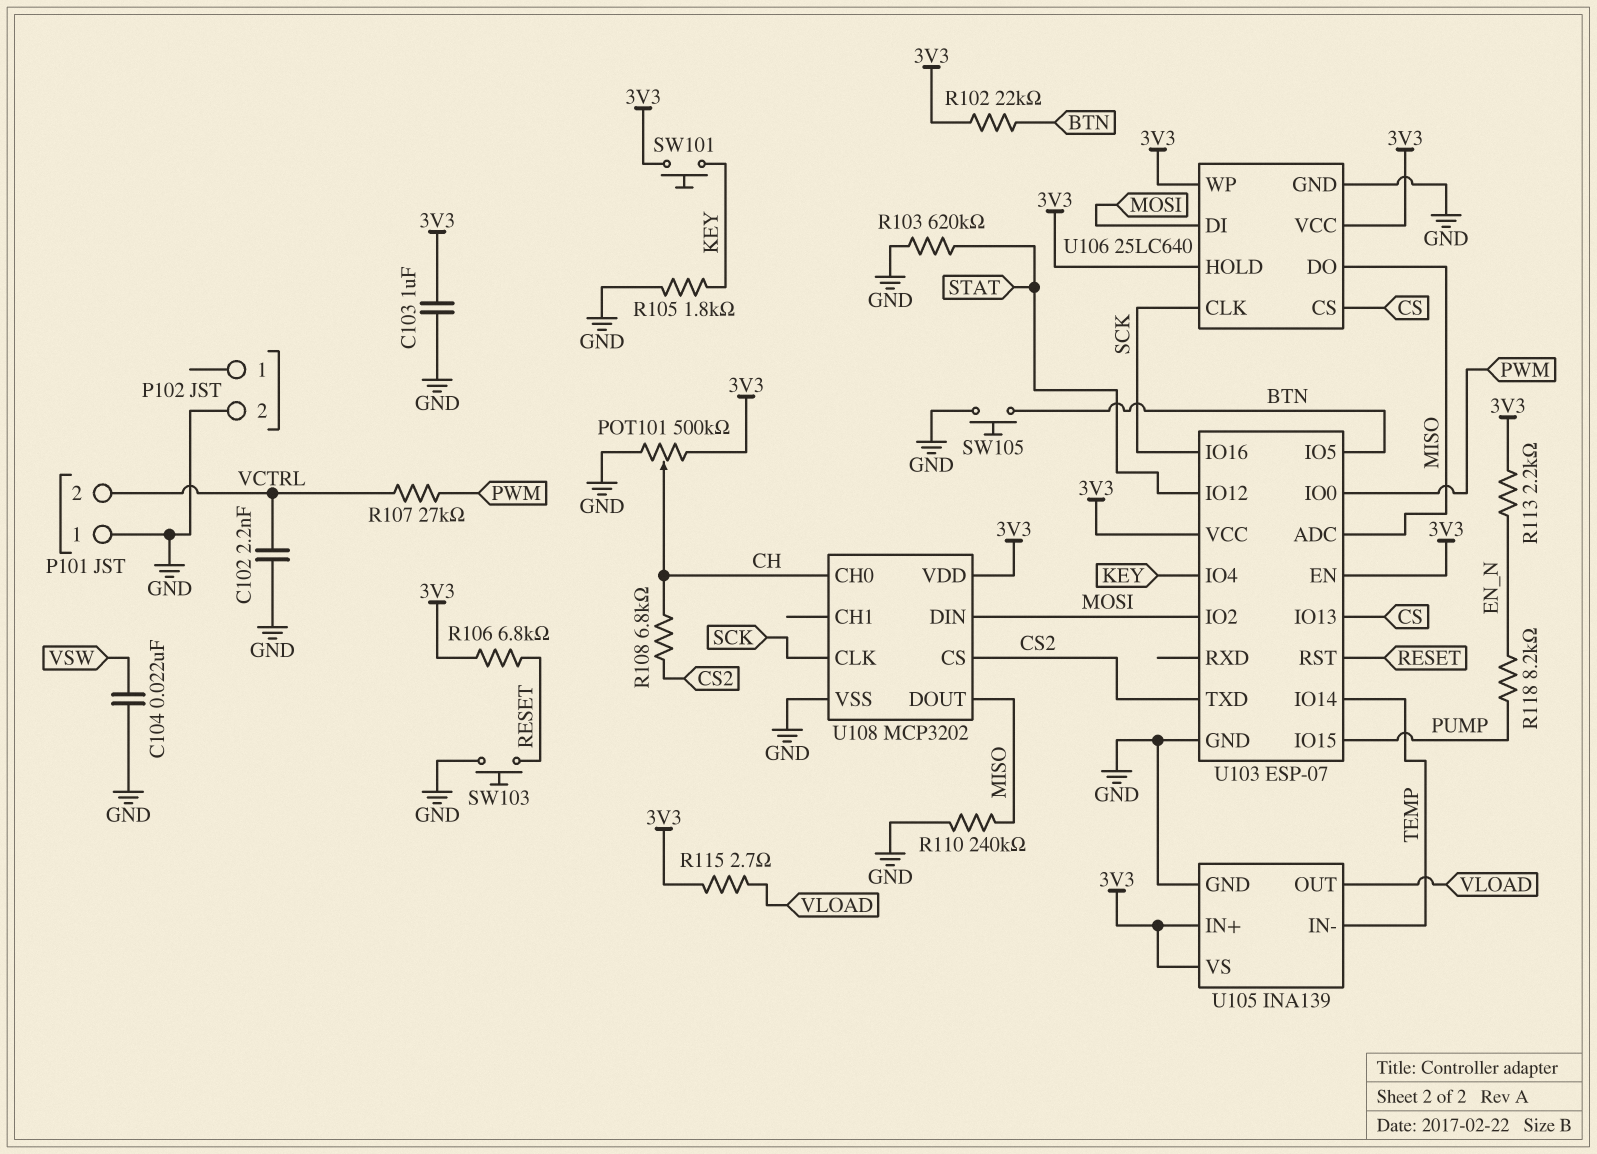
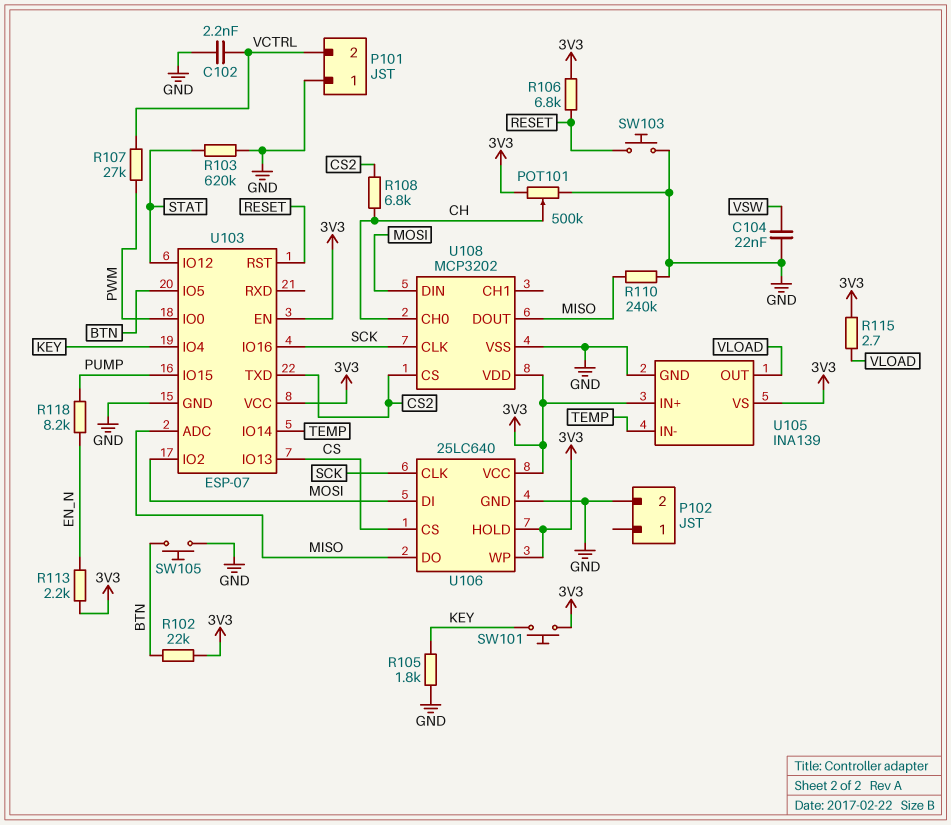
C103: 1uF (3V3, GND) -> none

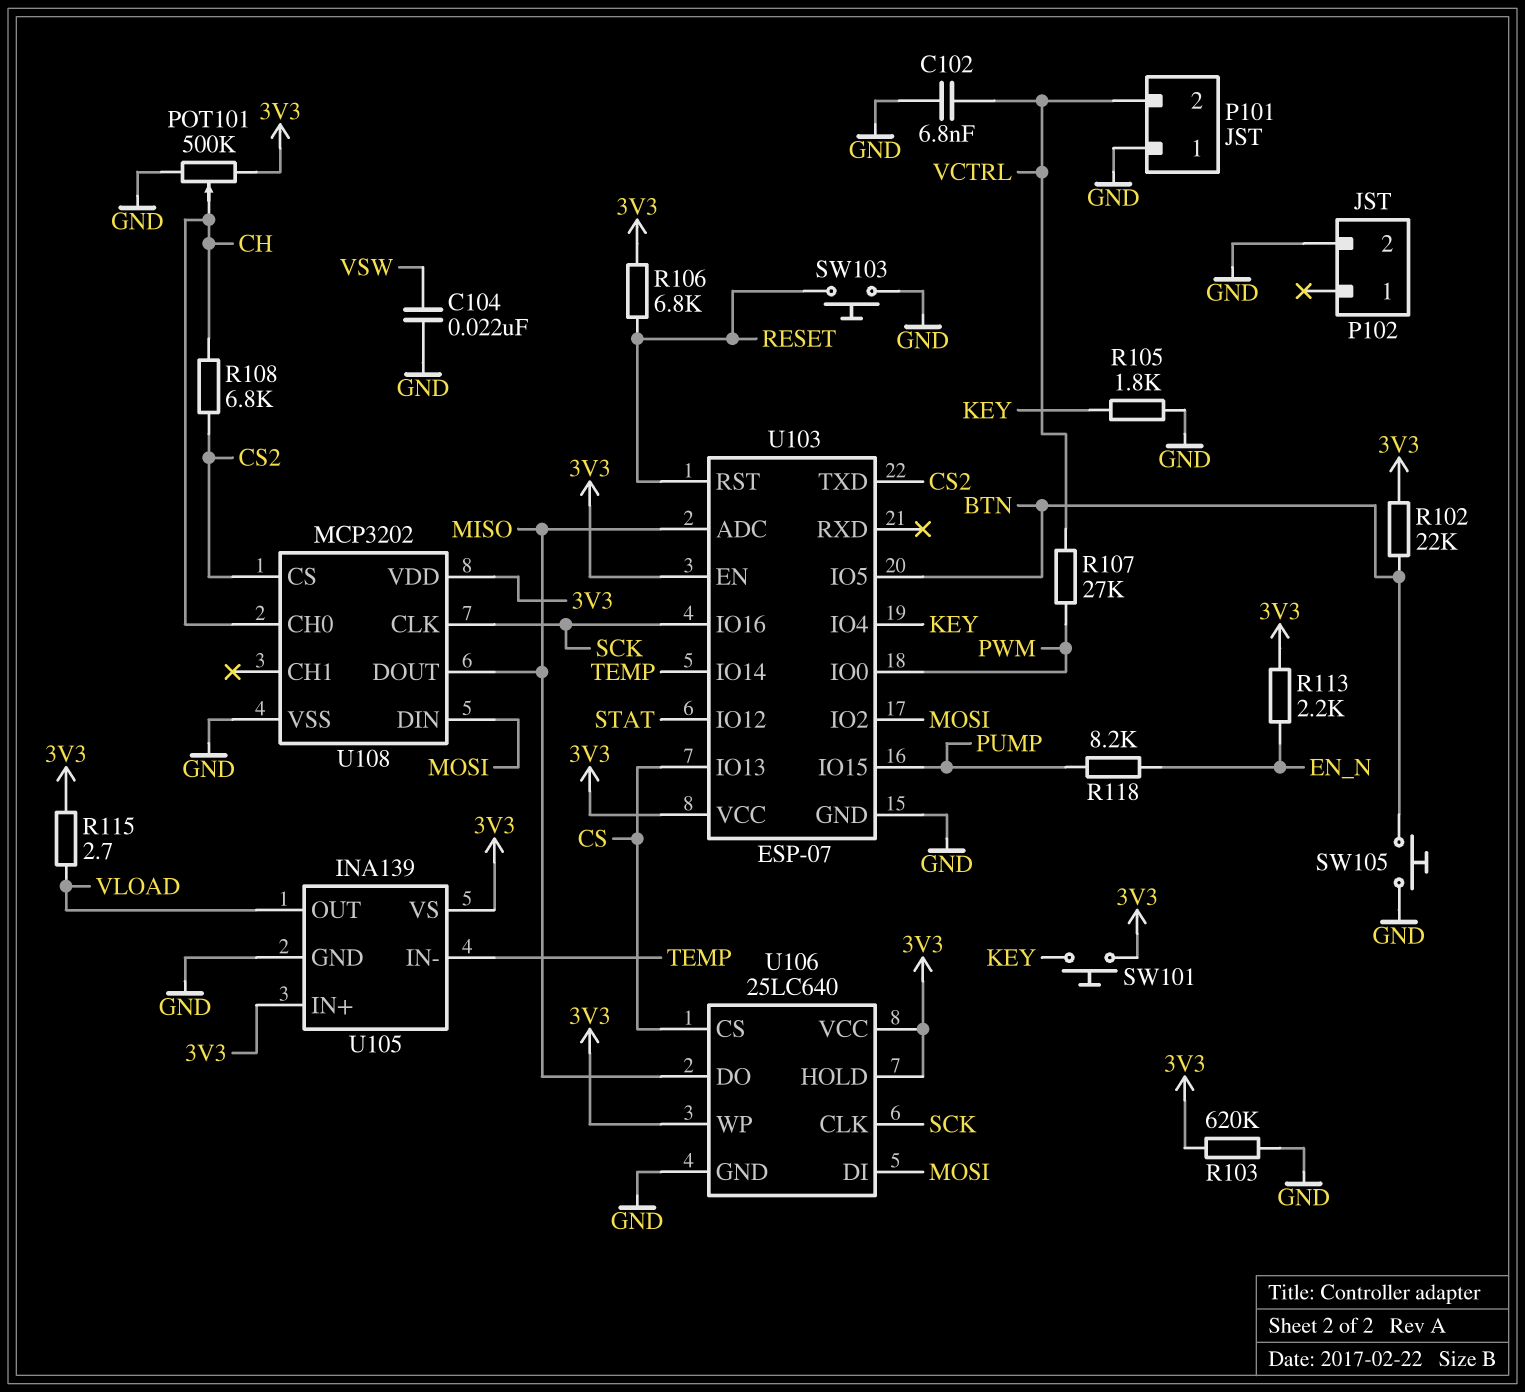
C102: 2.2nF (GND, VCTRL) -> 6.8nF (GND, VCTRL)
R103: 620k (GND, STAT) -> 620k (3V3, GND)
R110: 240k (GND, MISO) -> none

